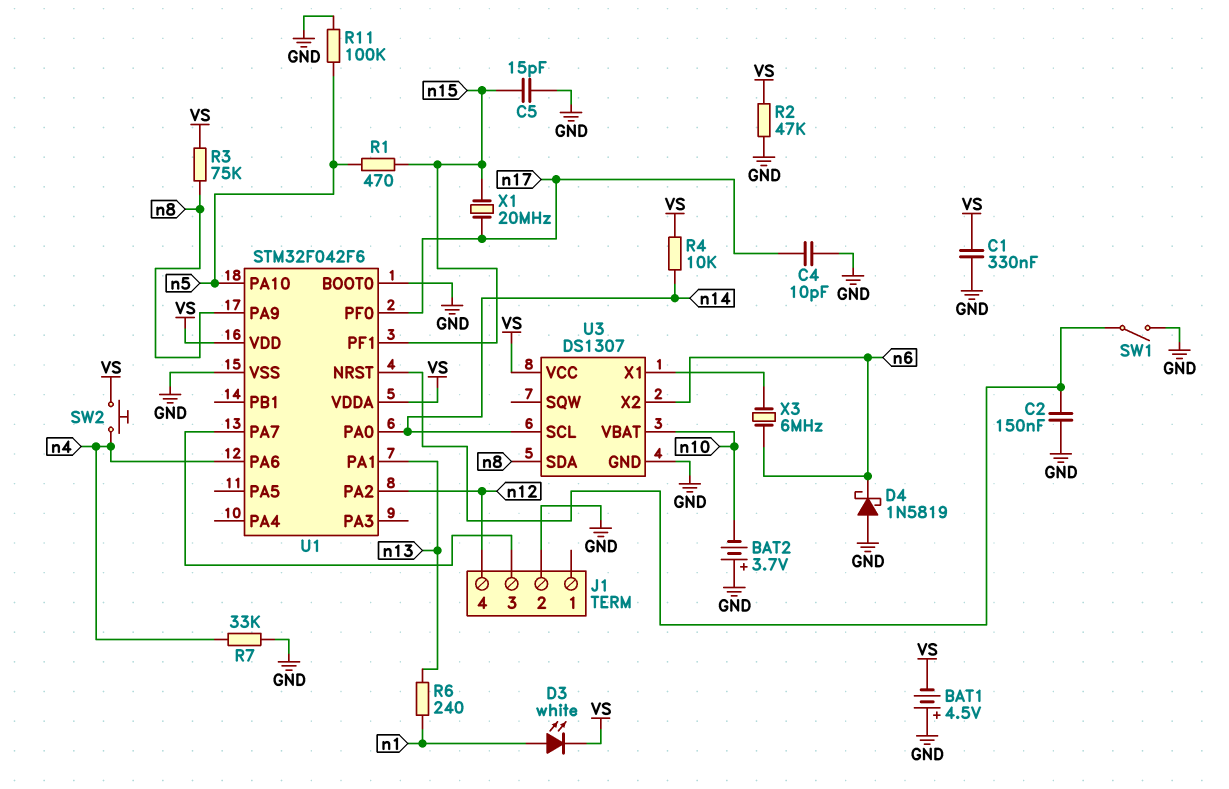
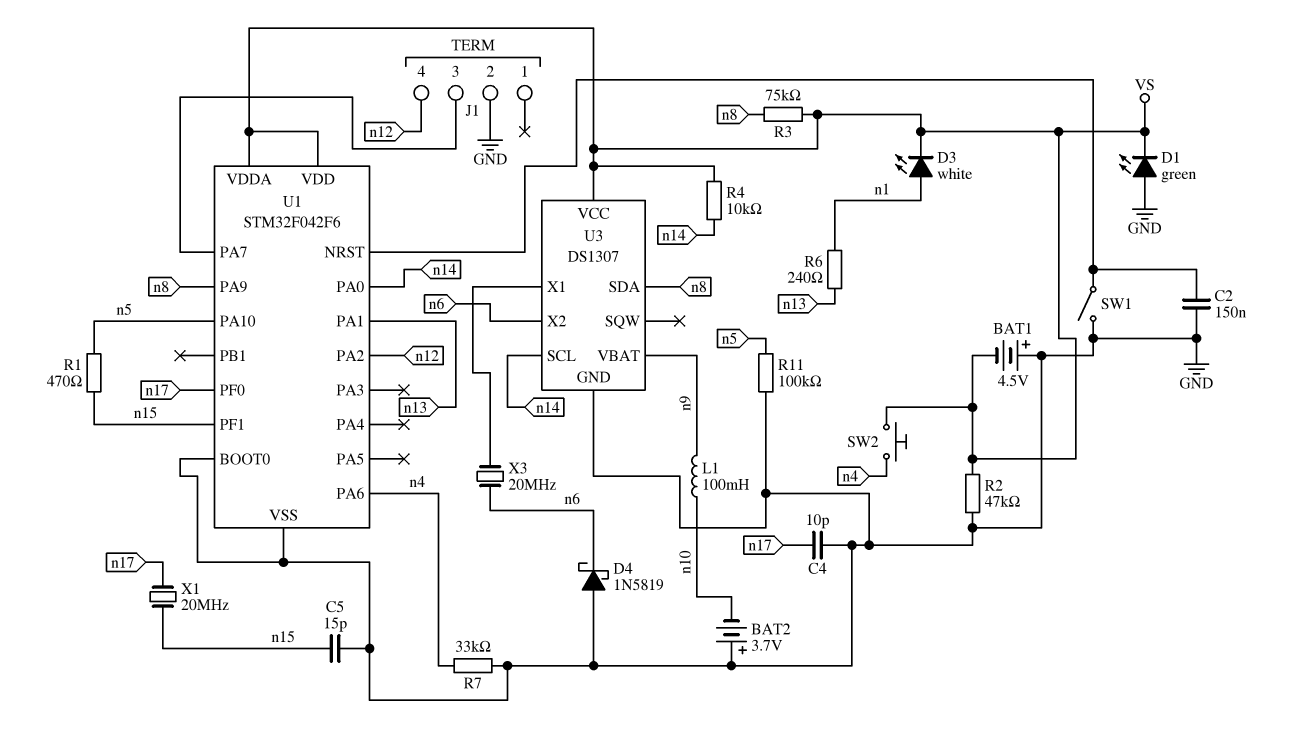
C1: 330nF (GND, VS) -> none
D1: none -> LED green (A GND, K VS)
L1: none -> 100mH (n9, n10)
U3 pin VBAT: n10 -> n9
X3: 6MHz (U3/X1, n6) -> 20MHz (U3/X1, n6)

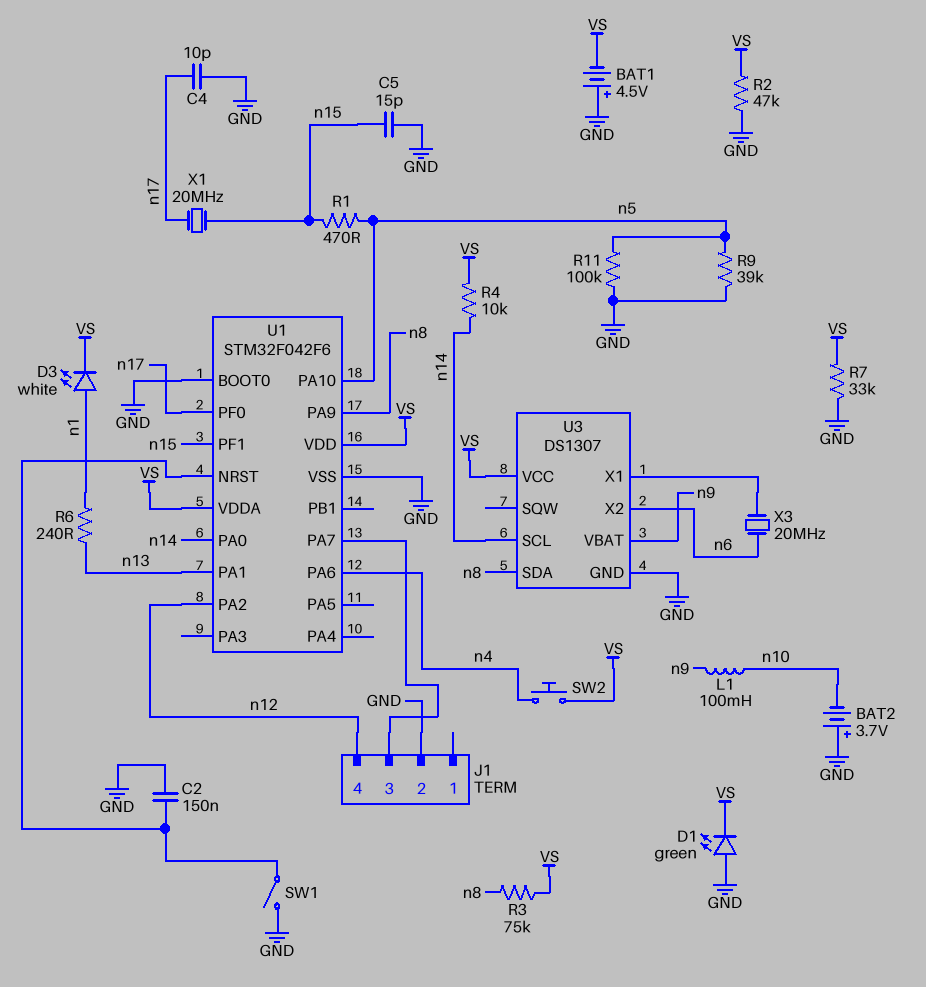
D4: schottky 1N5819 (A GND, K n6) -> none
R7: 33k (GND, n4) -> 33k (GND, VS)
R9: none -> 39k (GND, n5)

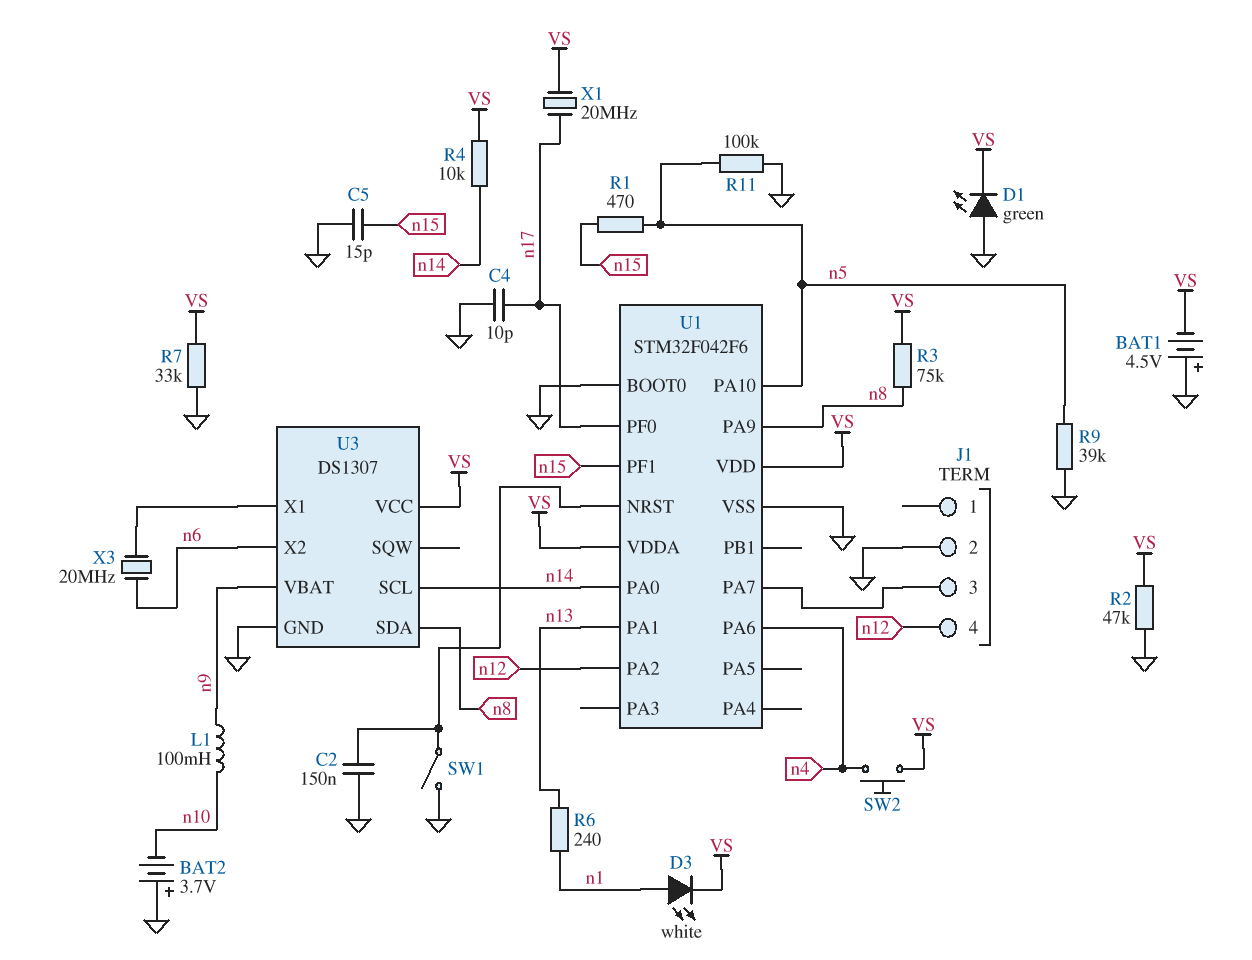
X1: 20MHz (n15, n17) -> 20MHz (VS, n17)

